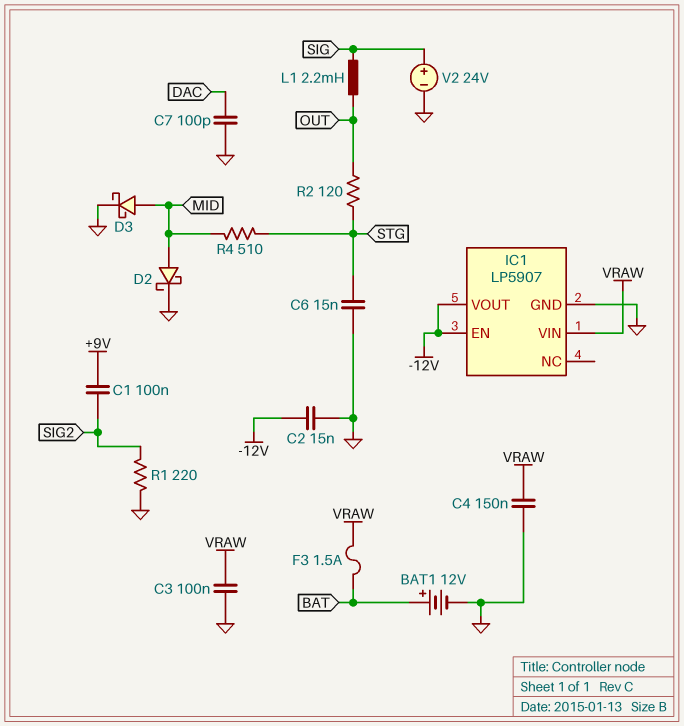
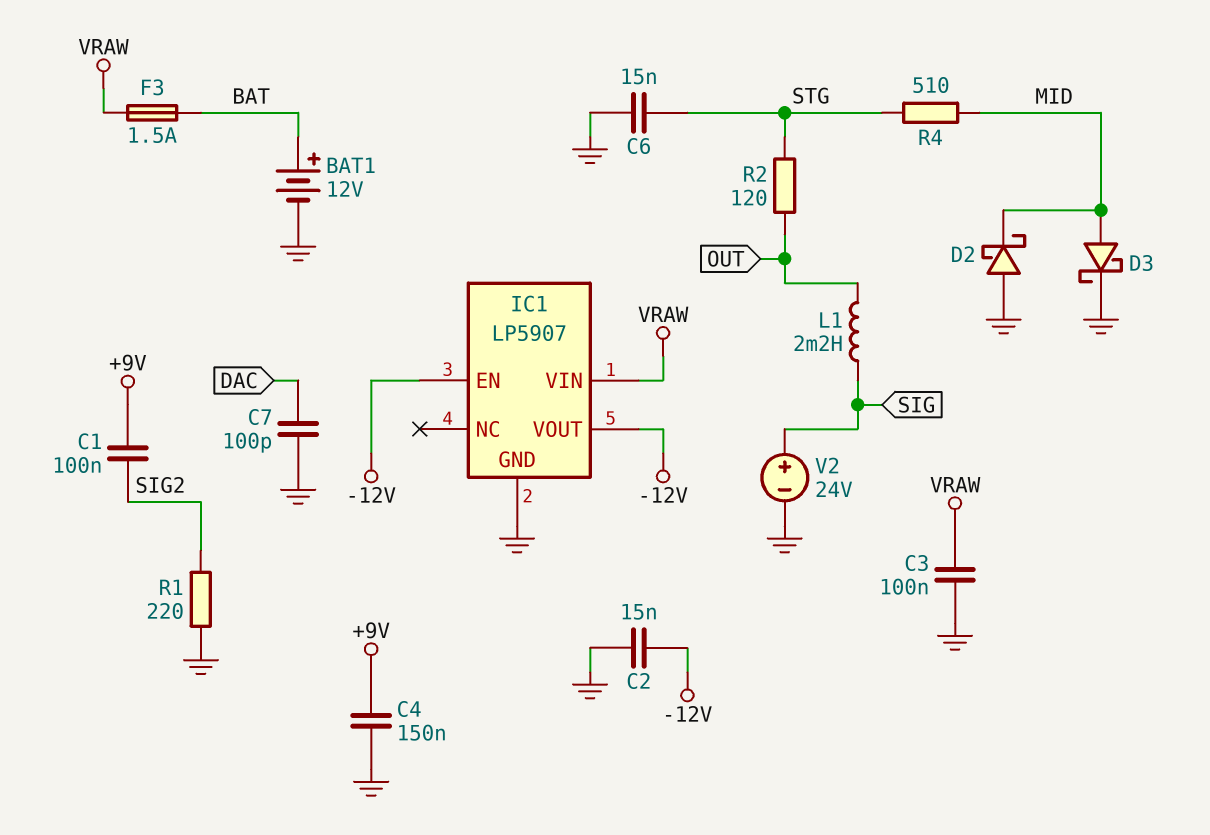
C4: 150nF (GND, VRAW) -> 150nF (+9V, GND)
D2: schottky (A MID, K GND) -> schottky (A GND, K MID)

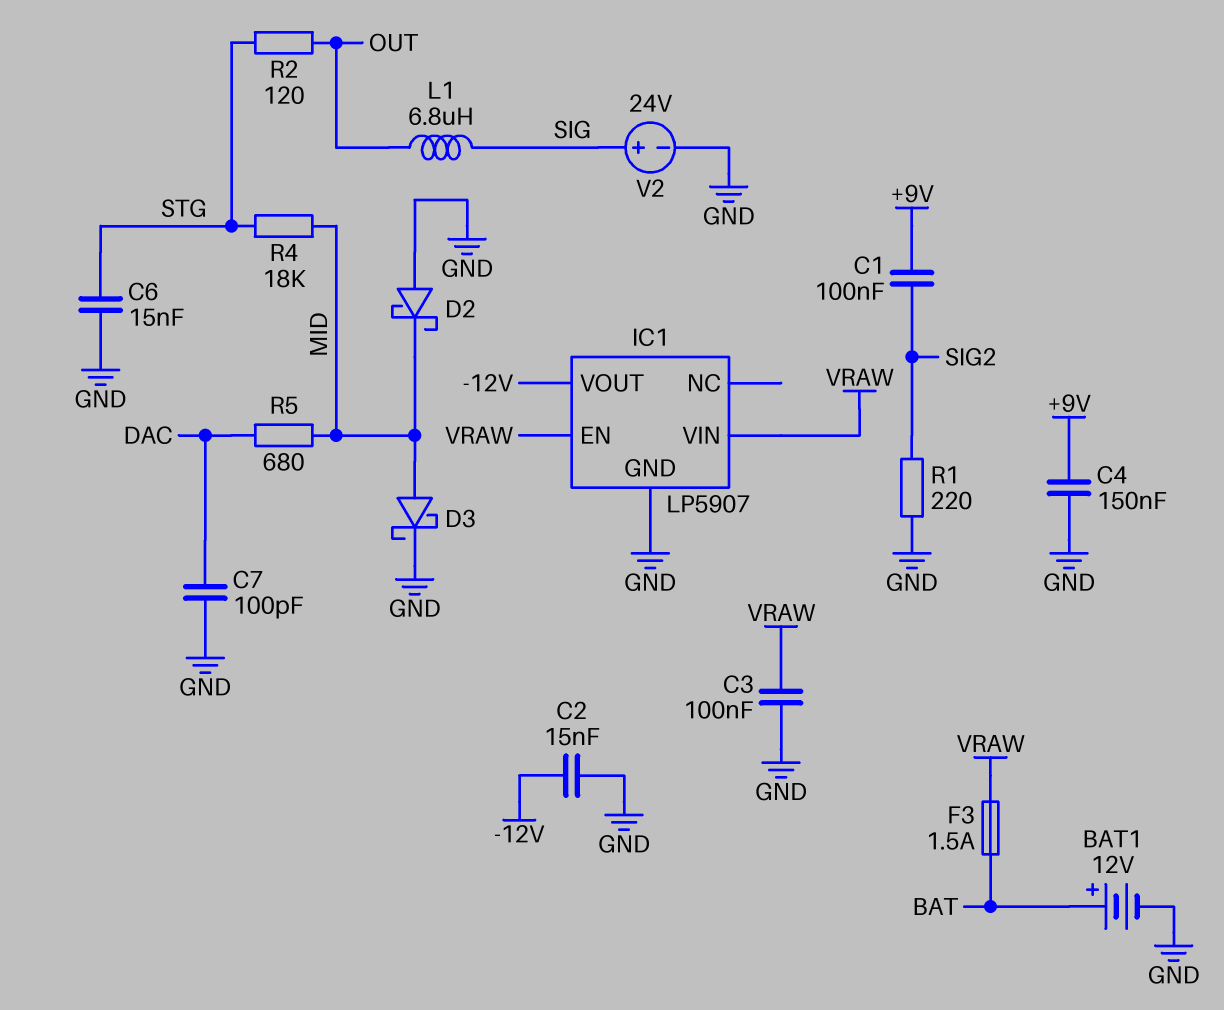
IC1 pin EN: -12V -> VRAW
L1: 2.2mH (OUT, SIG) -> 6.8uH (OUT, SIG)
R4: 510 (MID, STG) -> 18k (MID, STG)
R5: none -> 680 (DAC, MID)

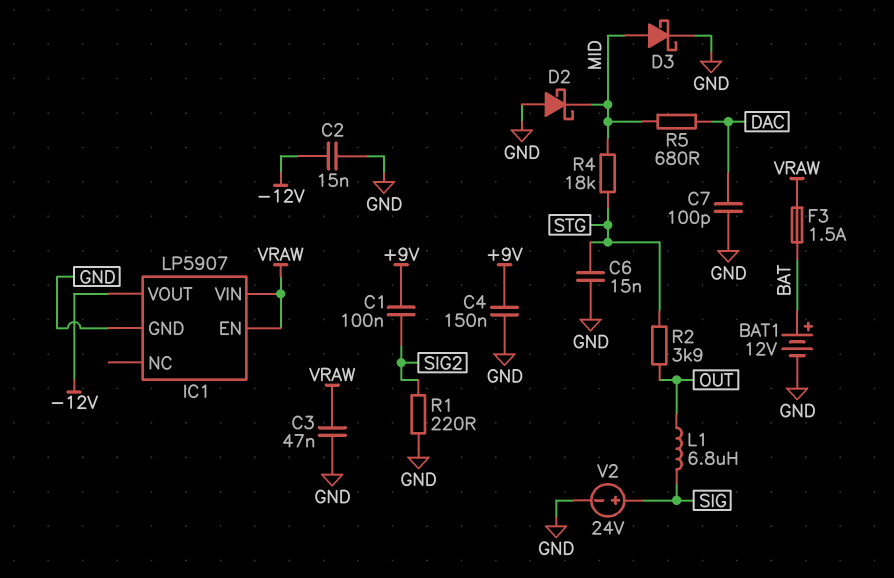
C3: 100nF (GND, VRAW) -> 47nF (GND, VRAW)
R2: 120 (OUT, STG) -> 3.9k (OUT, STG)

